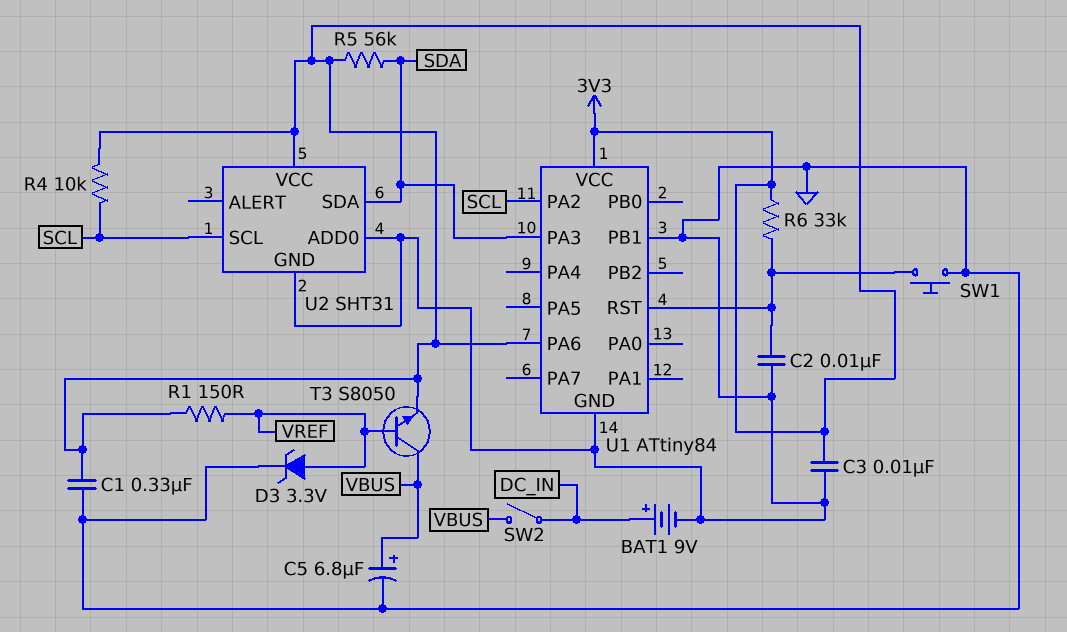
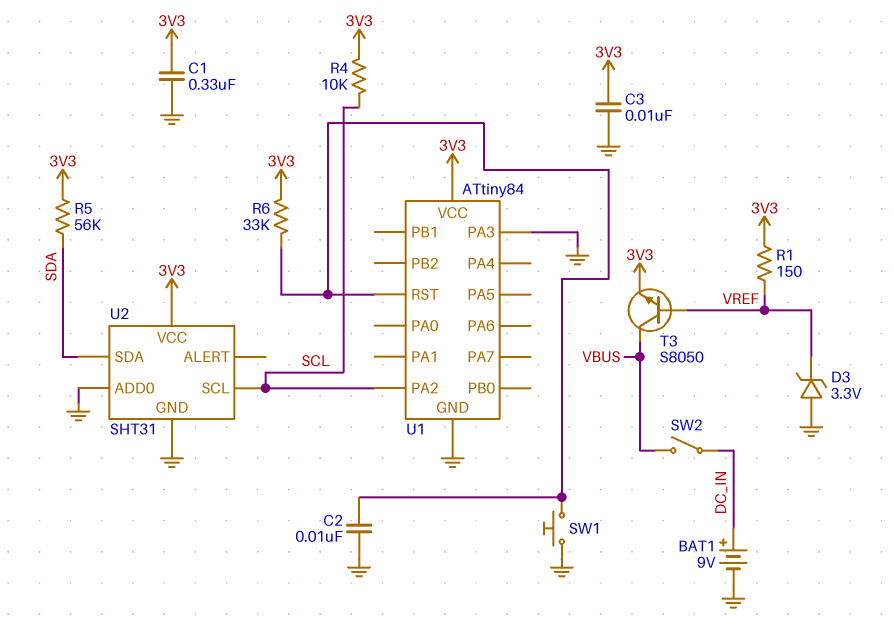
C5: 6.8uF (plus VBUS, minus GND) -> none
D3: zener 3.3V (A VREF, K GND) -> zener 3.3V (A GND, K VREF)
U1 pin PA3: SDA -> GND
U1 pin PA6: 3V3 -> none
U1 pin PB1: GND -> none

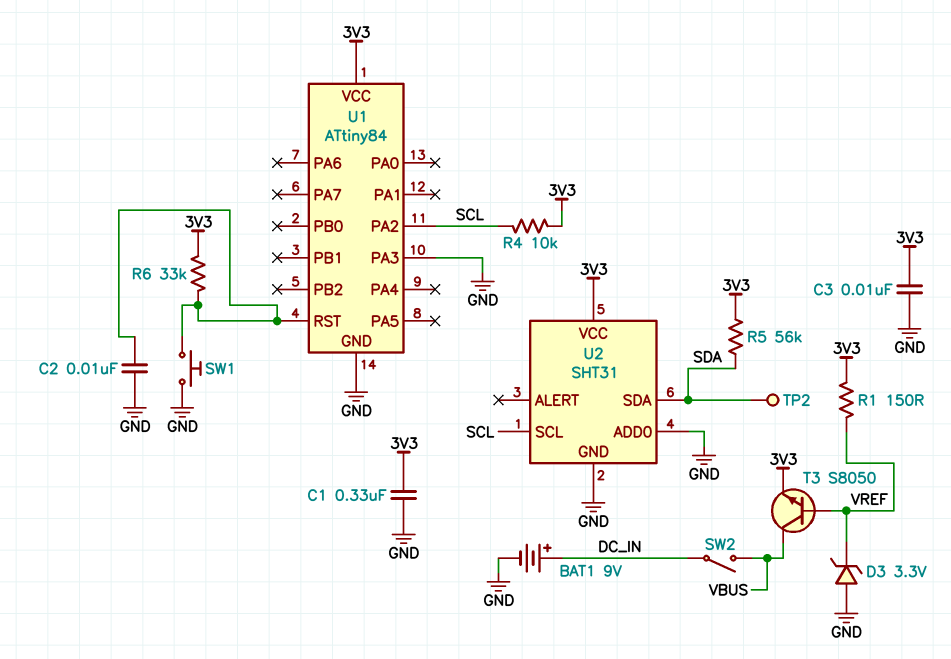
TP2: none -> test point (SDA)

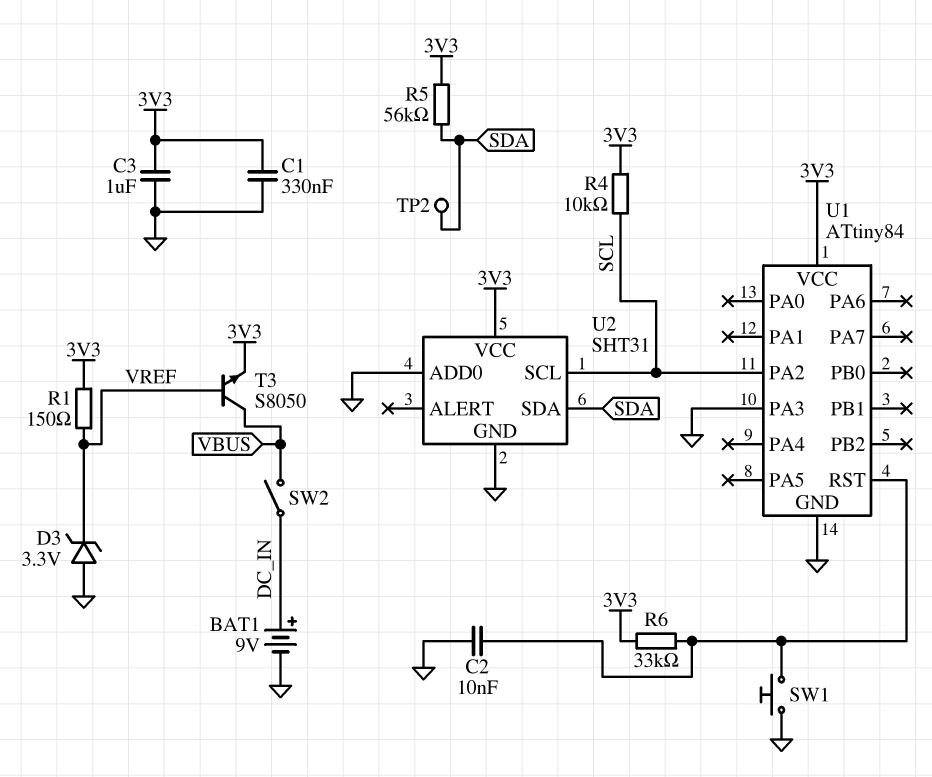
C3: 10nF (3V3, GND) -> 1uF (3V3, GND)

